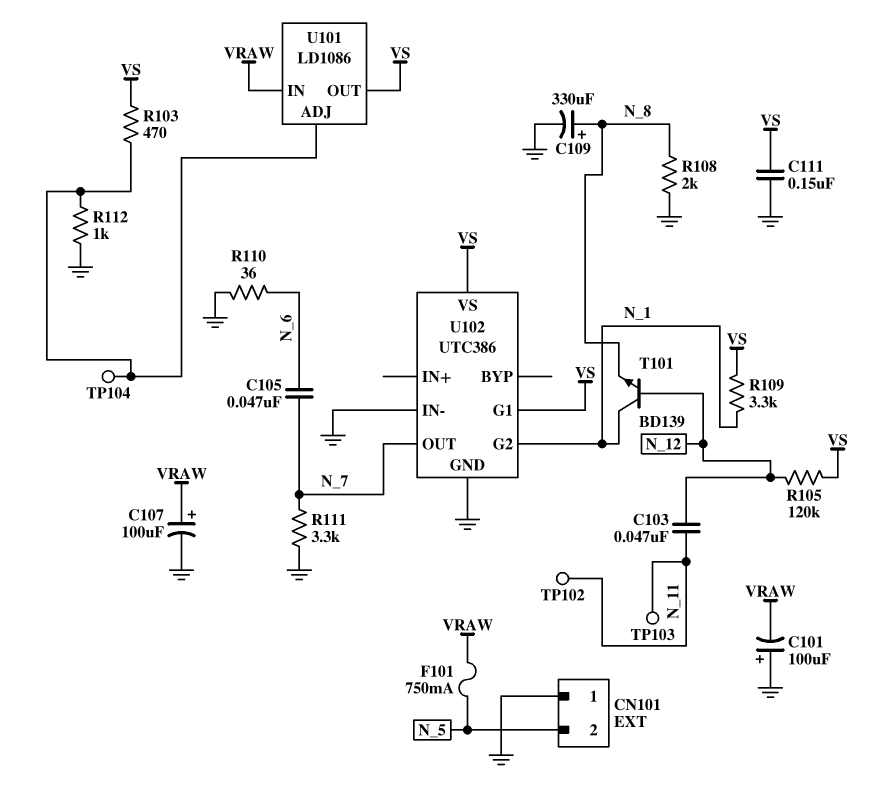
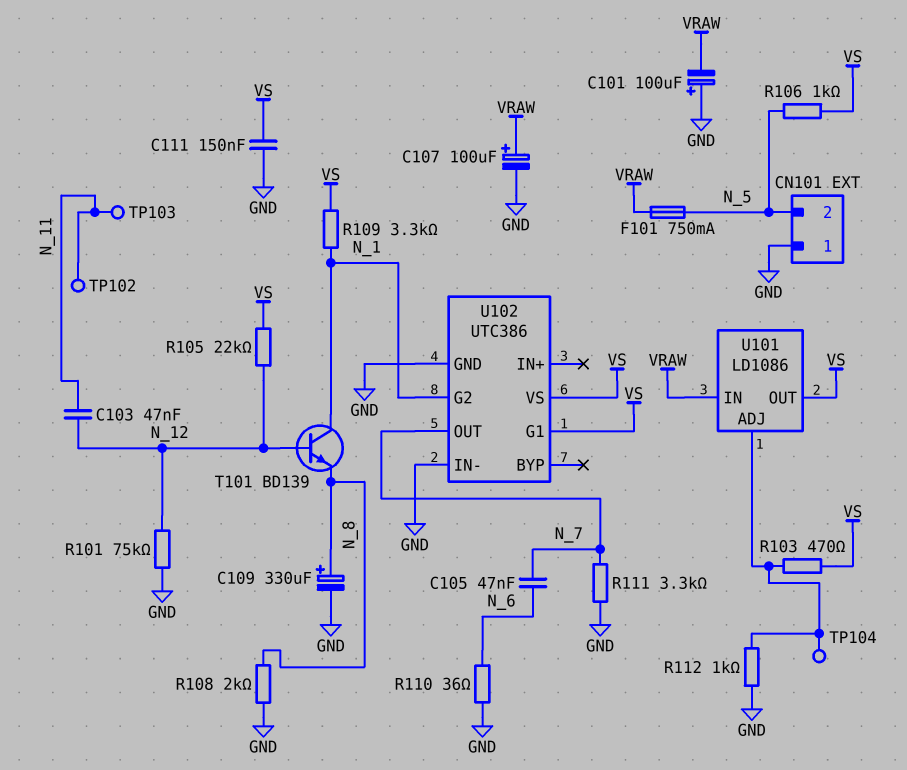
R101: none -> 75k (GND, N_12)
R105: 120k (N_12, VS) -> 22k (N_12, VS)
R106: none -> 1k (N_5, VS)

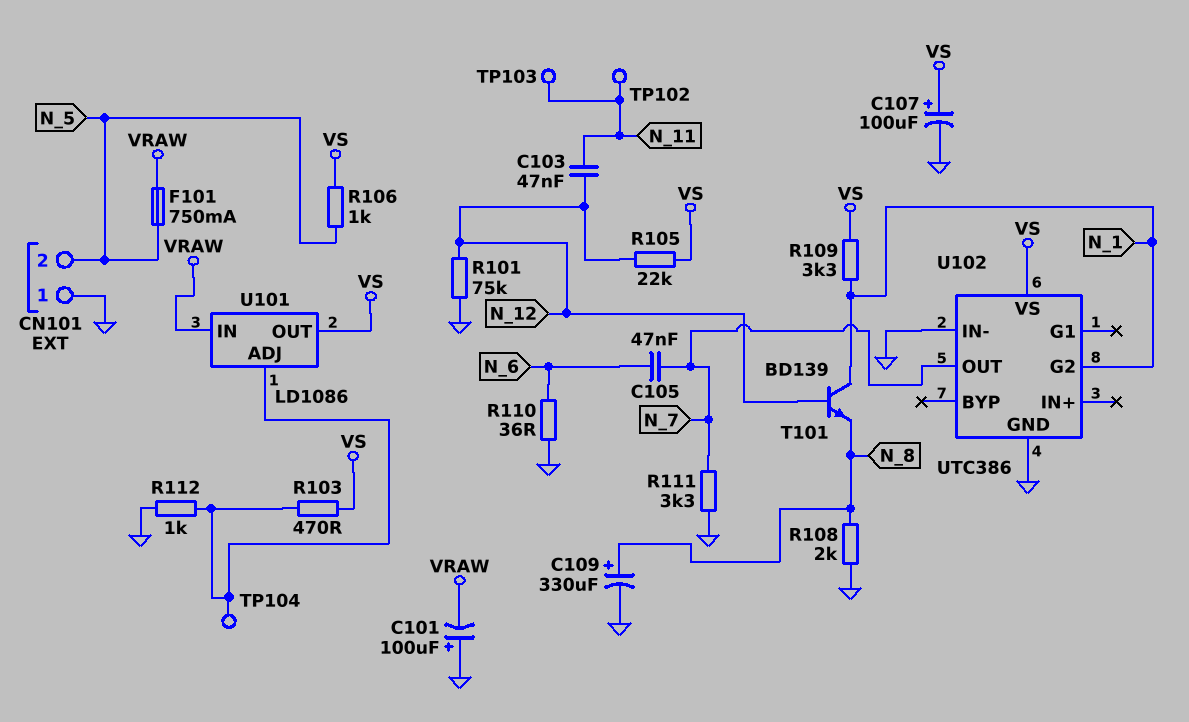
C107: 100uF (plus VRAW, minus GND) -> 100uF (plus VS, minus GND)
C111: 150nF (GND, VS) -> none
U102 pin G1: VS -> none

